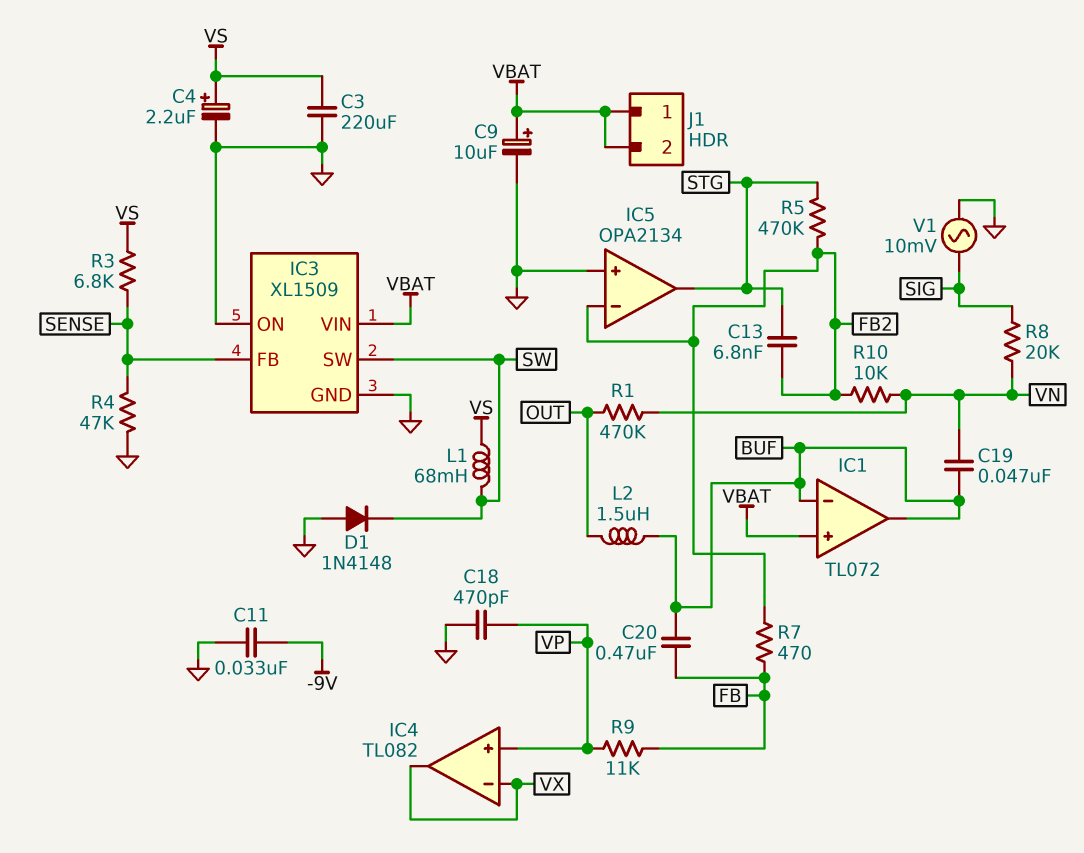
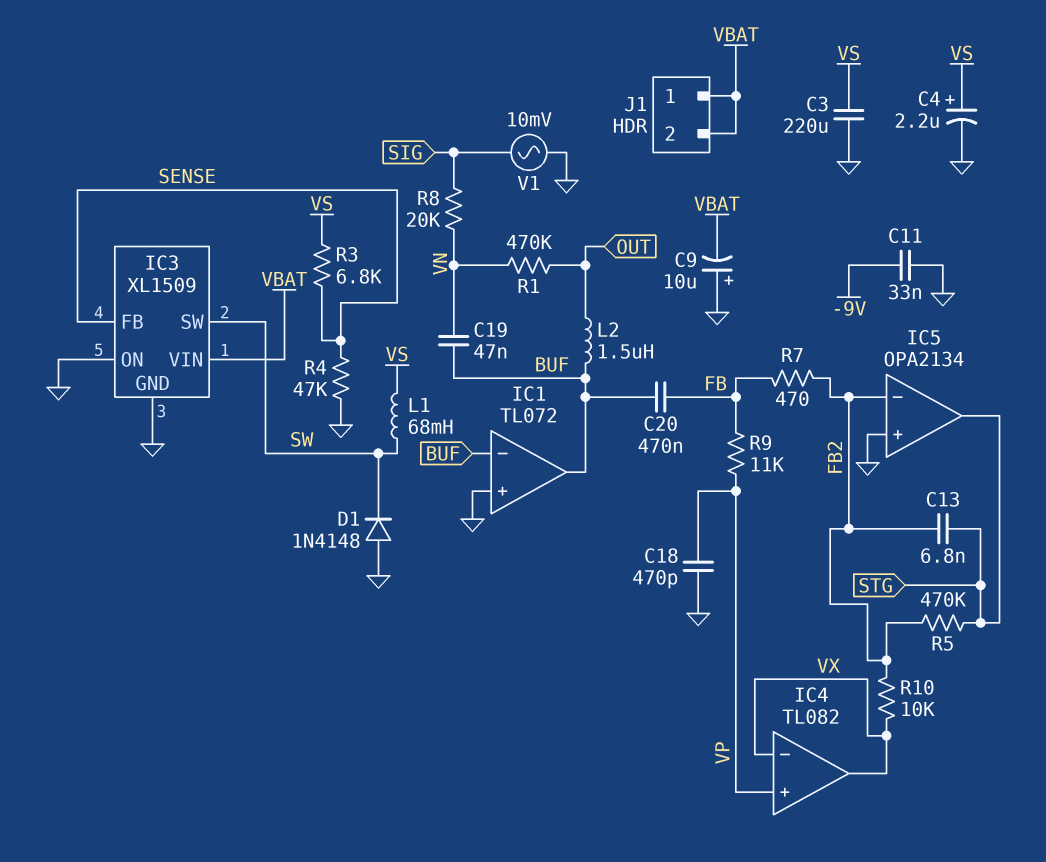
C9: 10uF (plus VBAT, minus GND) -> 10uF (plus GND, minus VBAT)
IC1 pin in+: VBAT -> GND
R10: 10k (FB2, VN) -> 10k (FB2, VX)

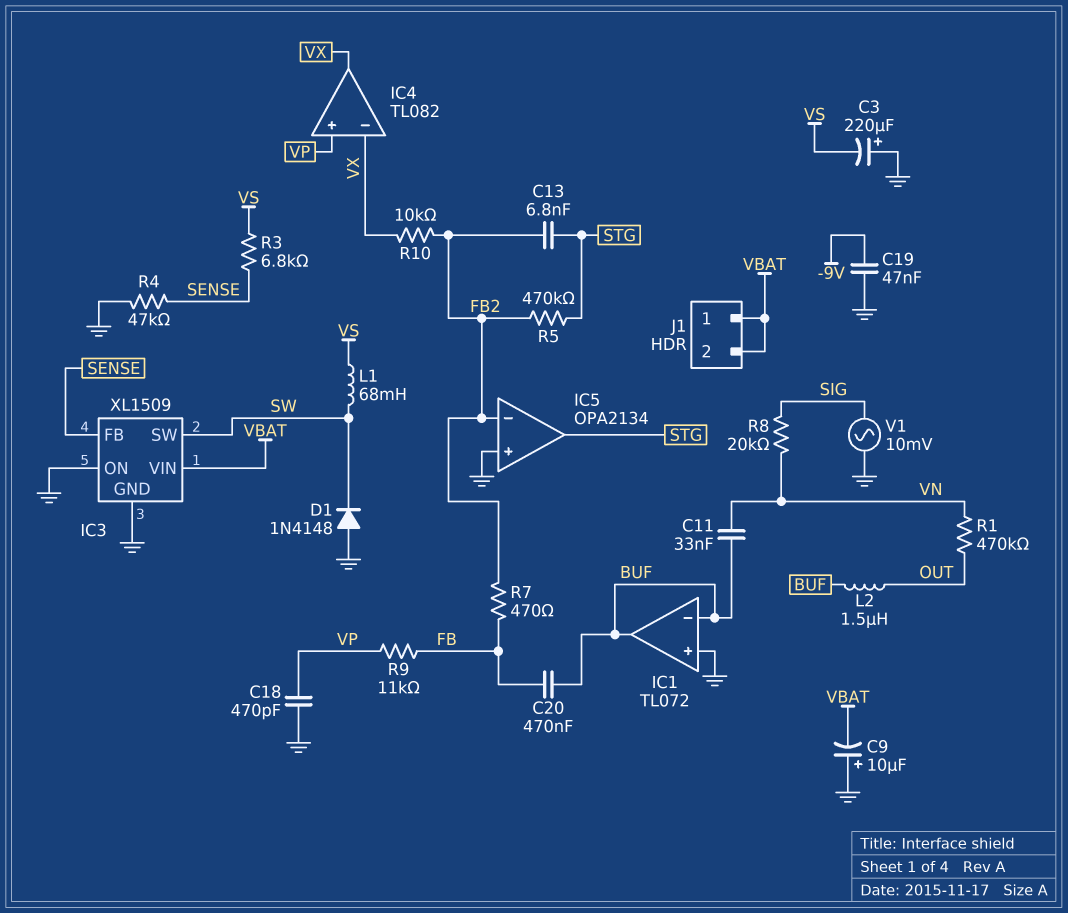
C3: 220uF (GND, VS) -> 220uF (plus GND, minus VS)
C4: 2.2uF (plus VS, minus GND) -> none
C11: 33nF (-9V, GND) -> 33nF (BUF, VN)
C19: 47nF (BUF, VN) -> 47nF (-9V, GND)

